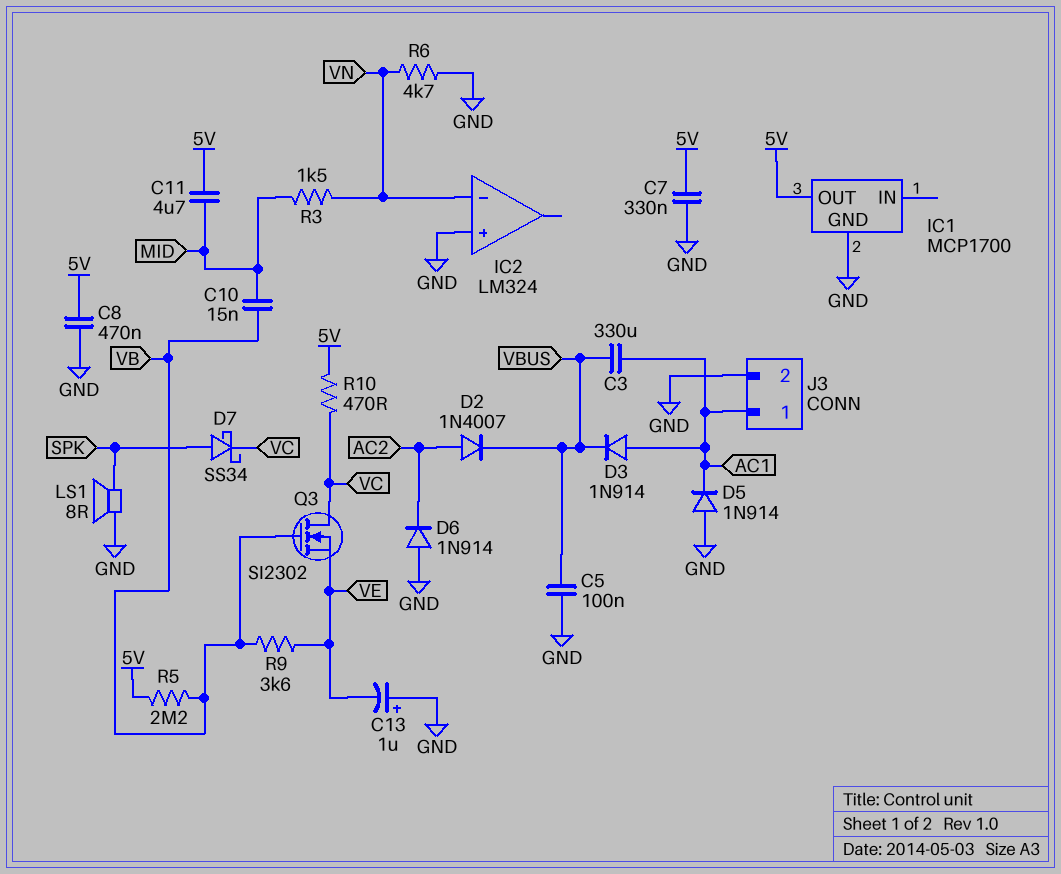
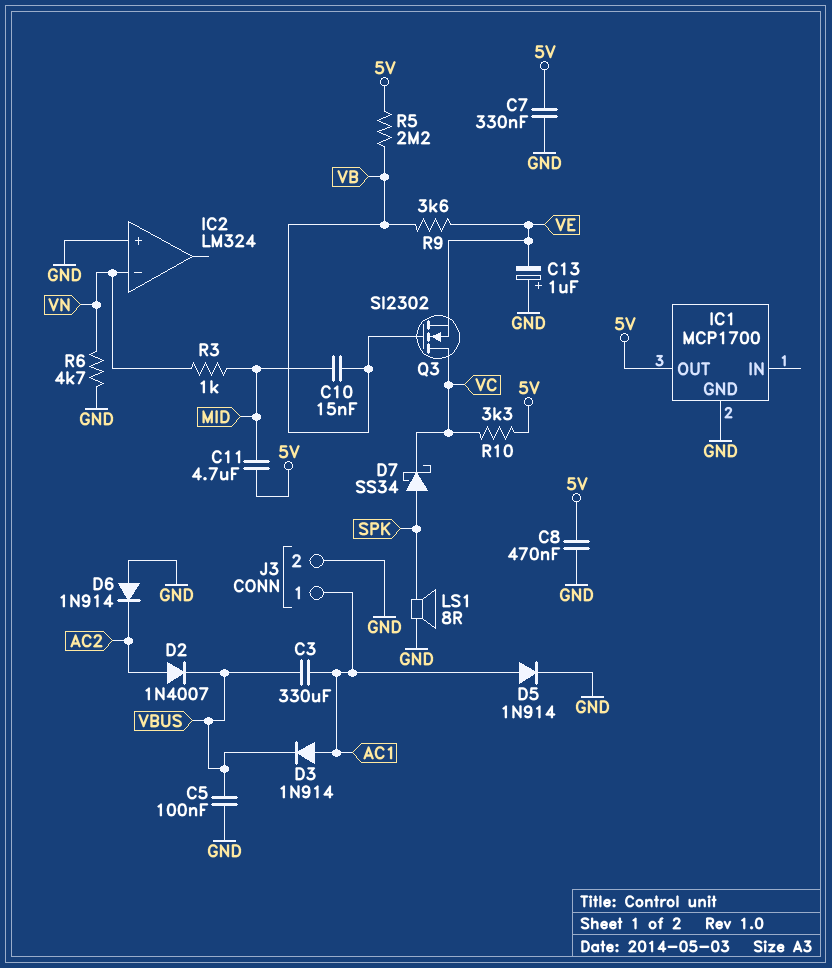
D5: diode 1N914 (A GND, K AC1) -> diode 1N914 (A AC1, K GND)
R3: 1.5k (MID, VN) -> 1k (MID, VN)
R10: 470 (5V, VC) -> 3.3k (5V, VC)

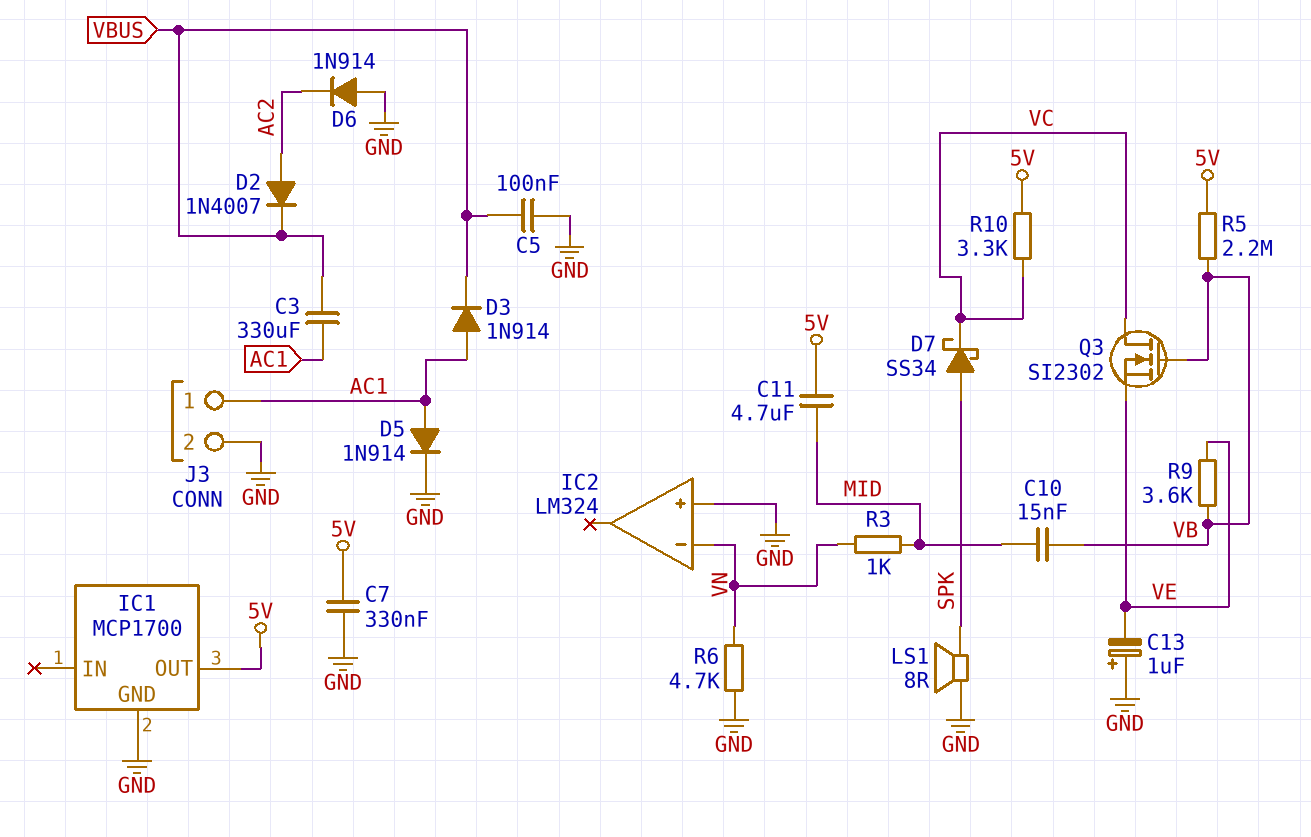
C8: 470nF (5V, GND) -> none

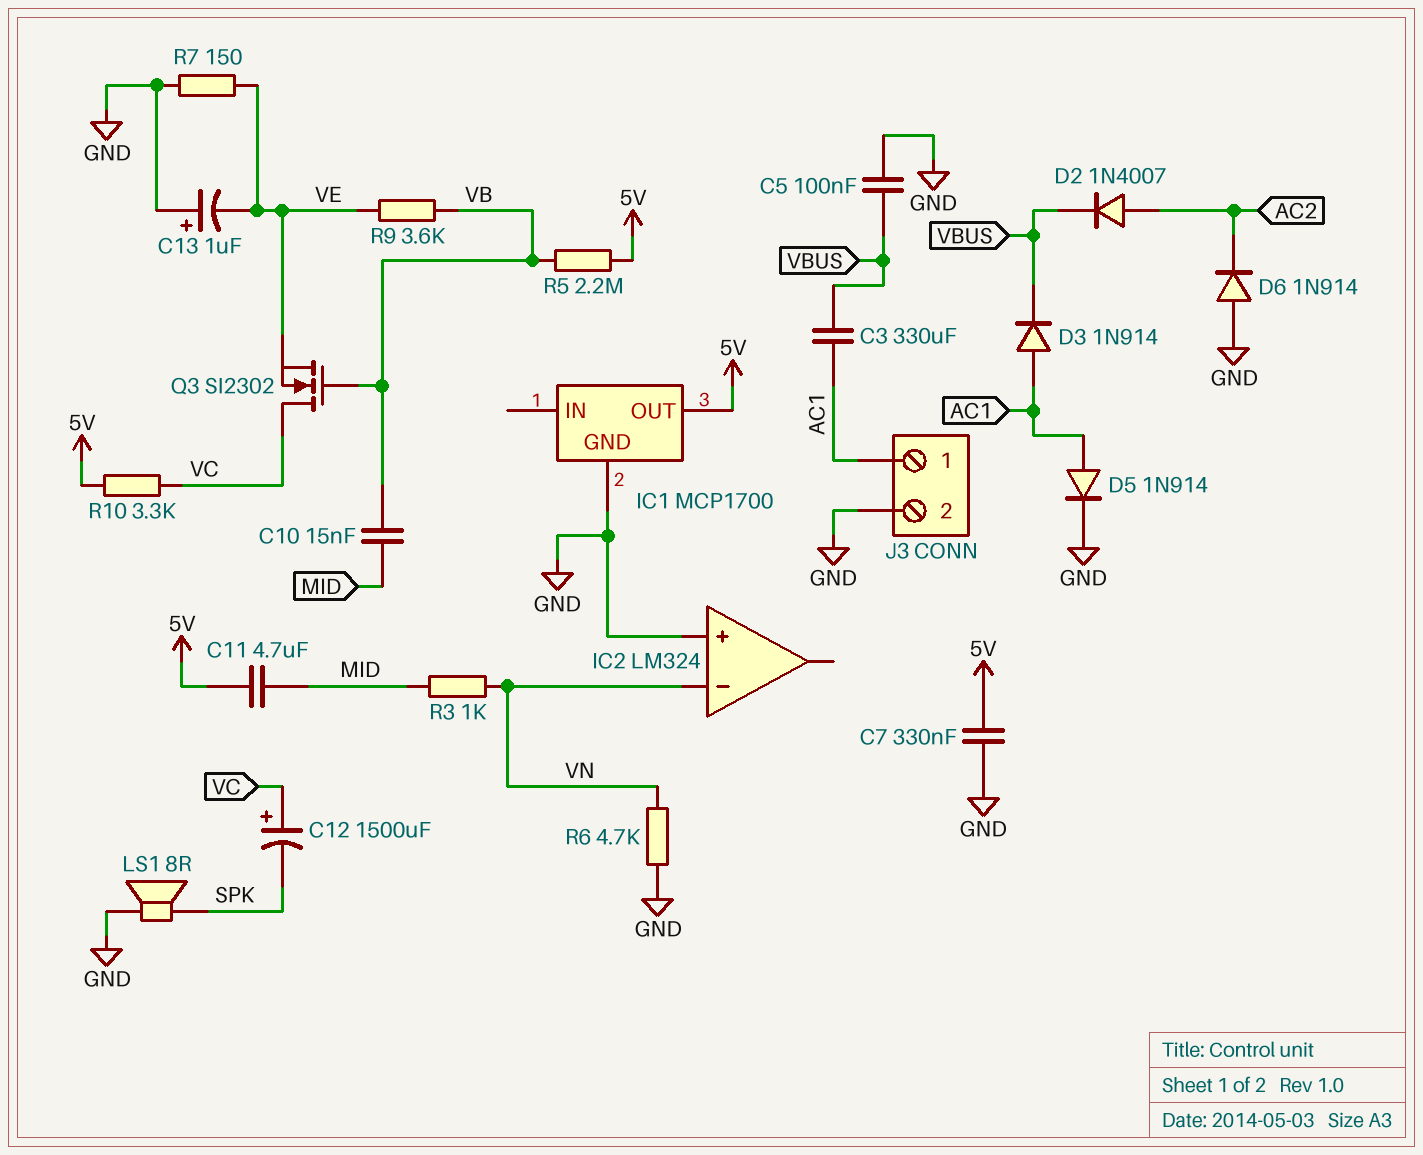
C12: none -> 1500uF (plus VC, minus SPK)
D7: schottky SS34 (A SPK, K VC) -> none
R7: none -> 150 (GND, VE)

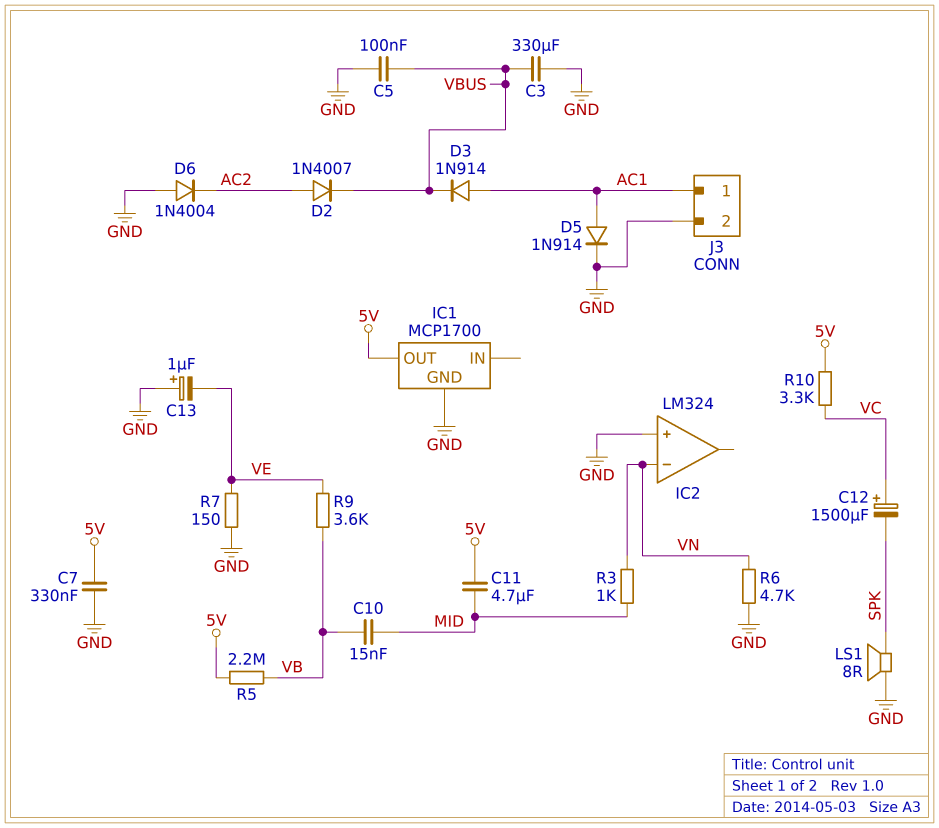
C3: 330uF (AC1, VBUS) -> 330uF (GND, VBUS)
D6: diode 1N914 (A GND, K AC2) -> diode 1N4004 (A GND, K AC2)
Q3: NMOS SI2302 (G VB, D VC, S VE) -> none

